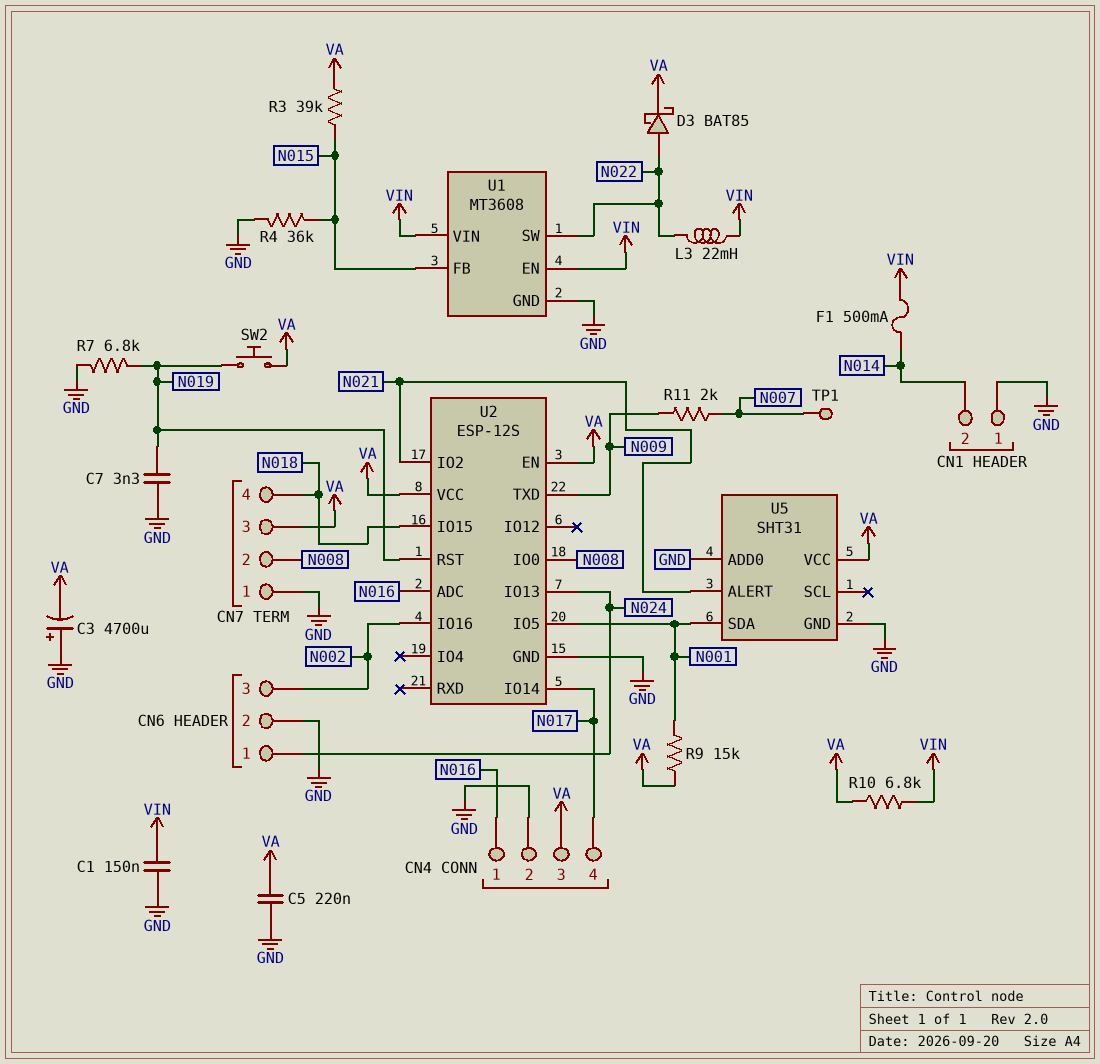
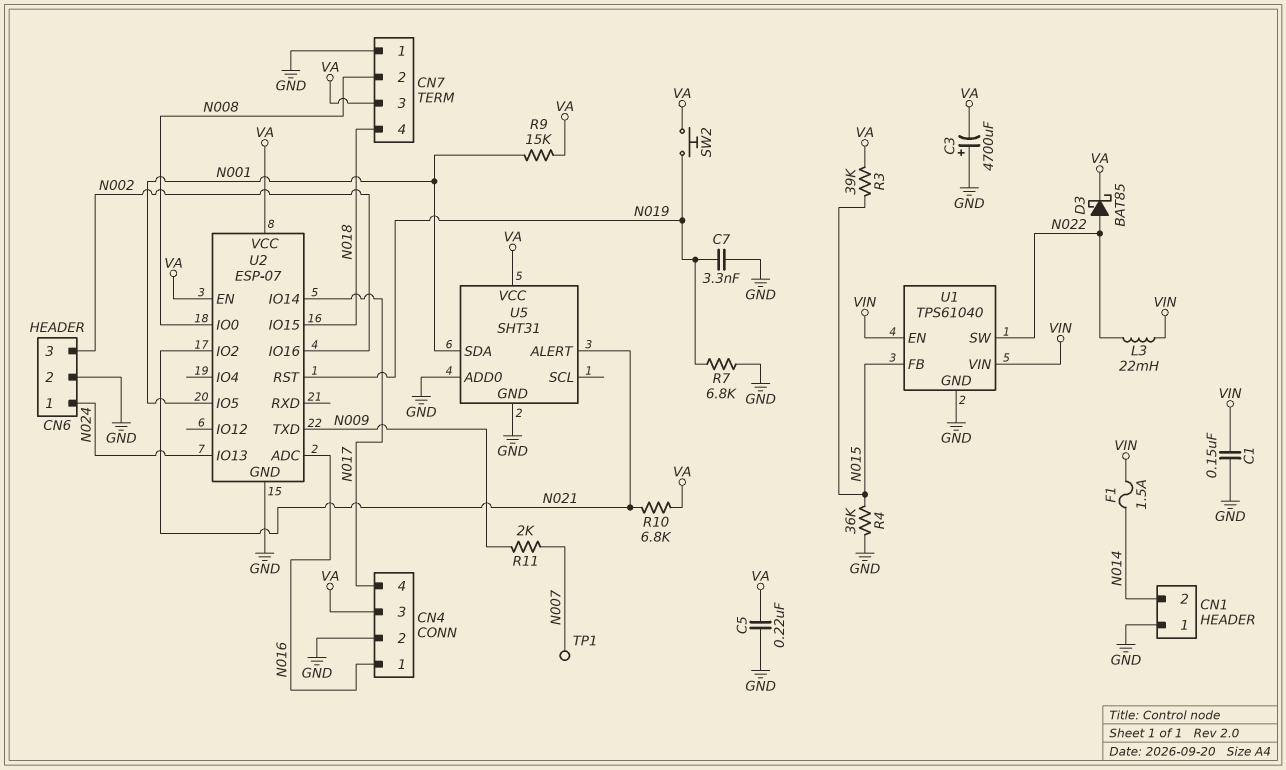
F1: 500mA (N014, VIN) -> 1.5A (N014, VIN)
R10: 6.8k (VA, VIN) -> 6.8k (N021, VA)
U1: MT3608 -> TPS61040
U2: ESP-12S -> ESP-07

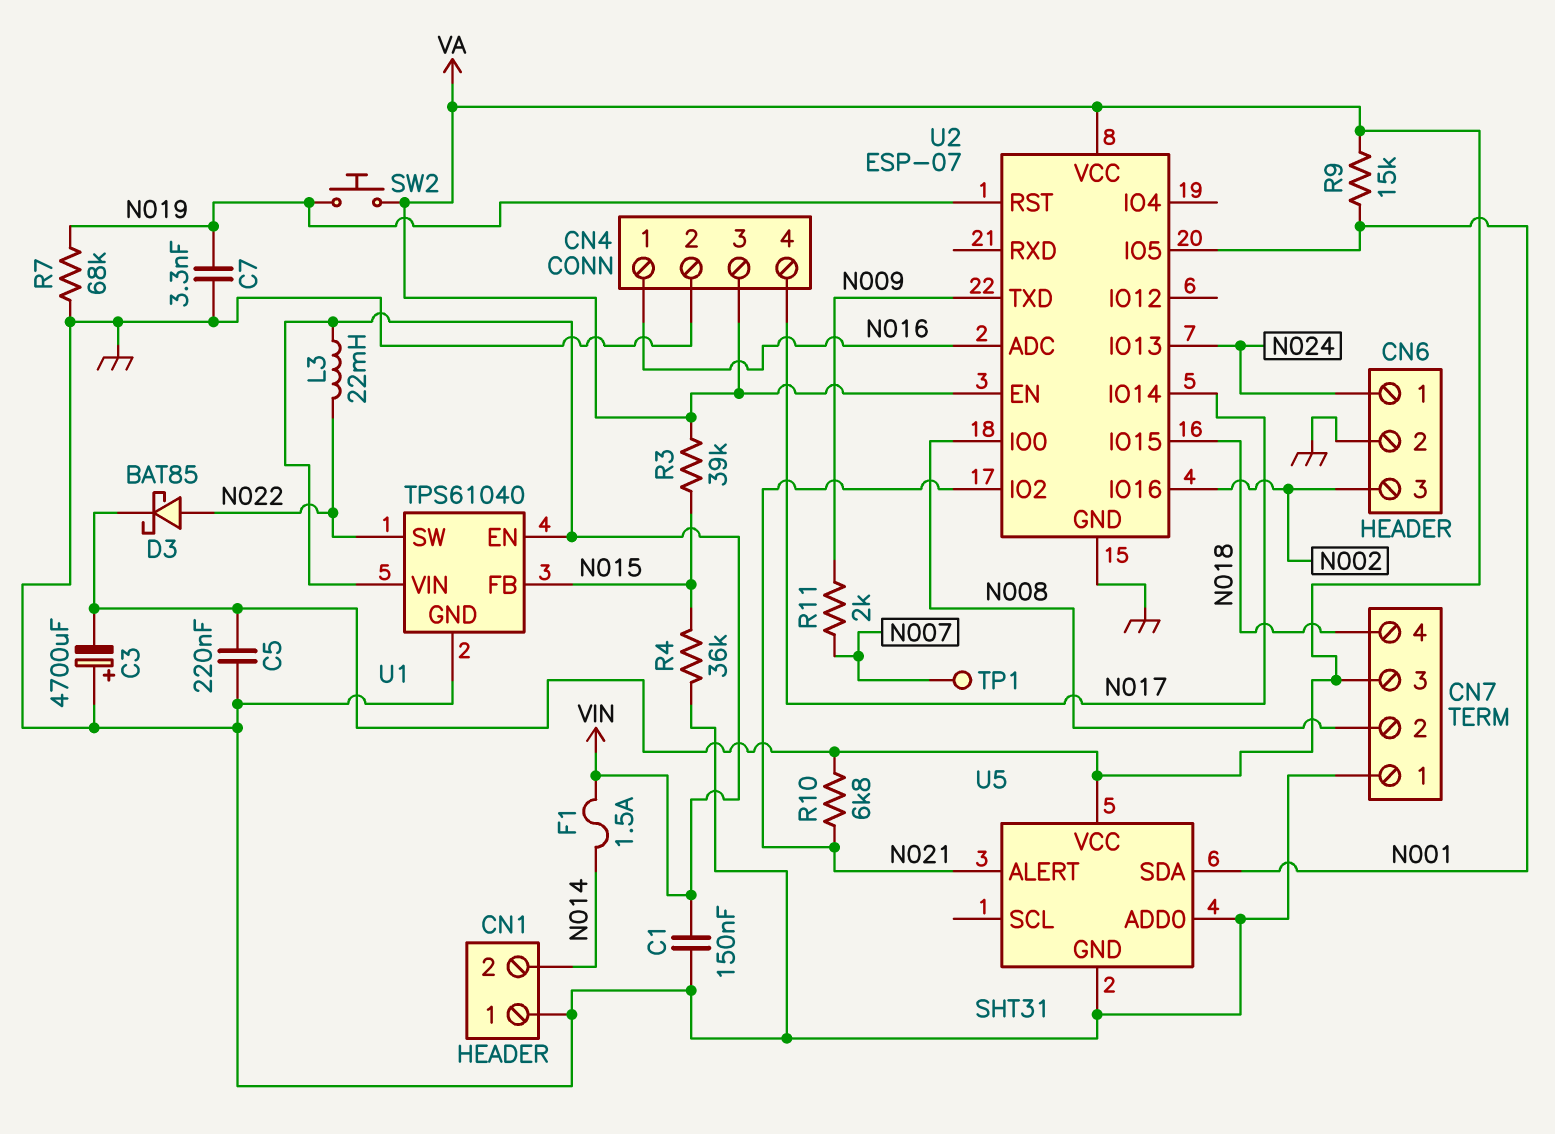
R7: 6.8k (GND, N019) -> 68k (GND, N019)

